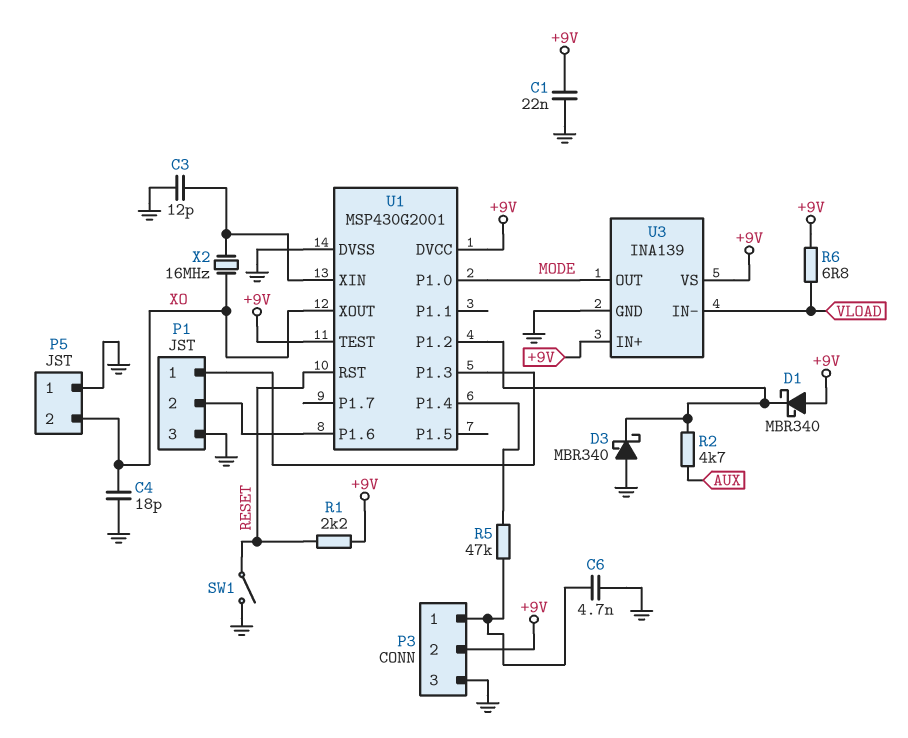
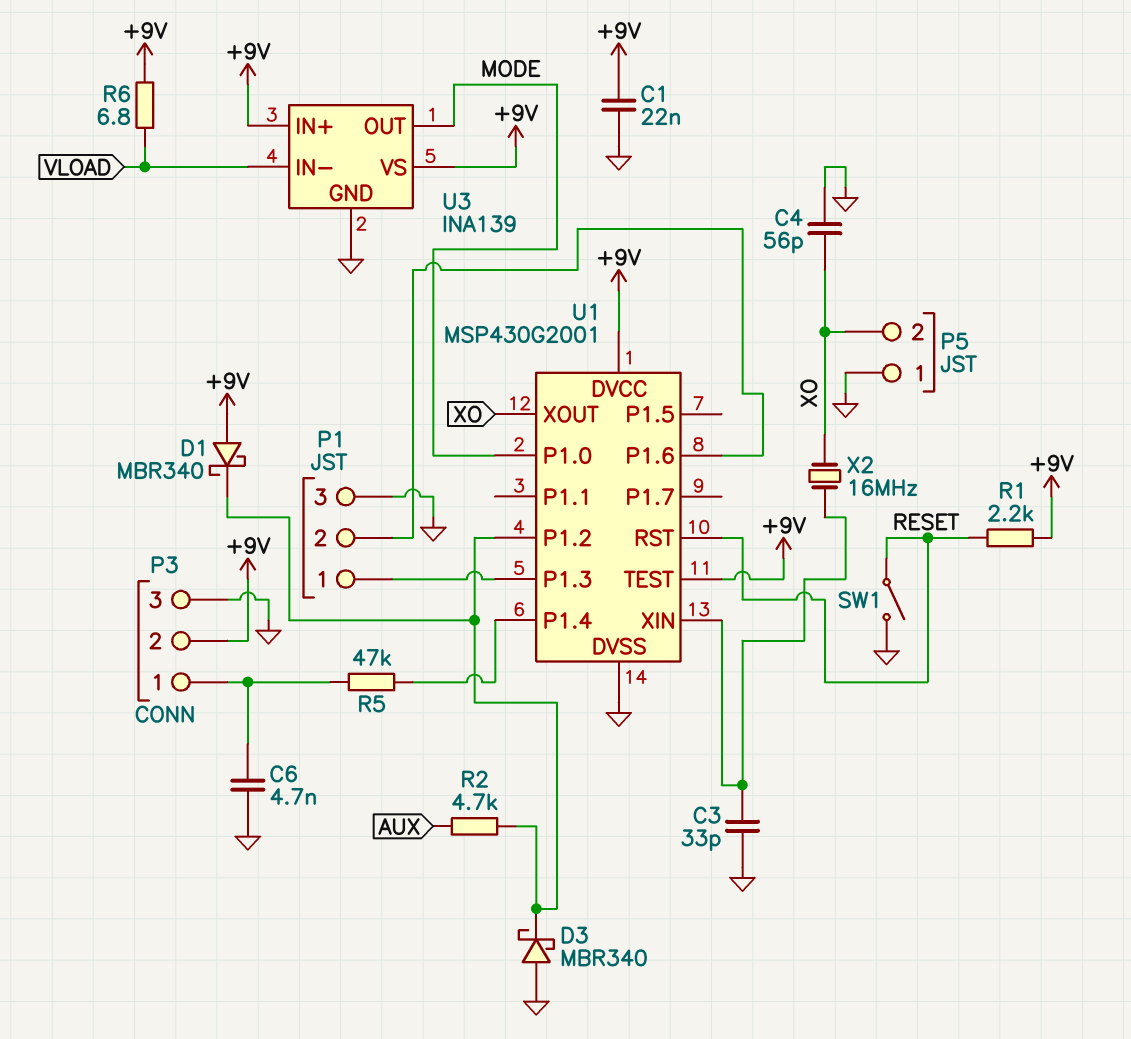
C3: 12pF (GND, U1/XIN) -> 33pF (GND, U1/XIN)
C4: 18pF (GND, XO) -> 56pF (GND, XO)

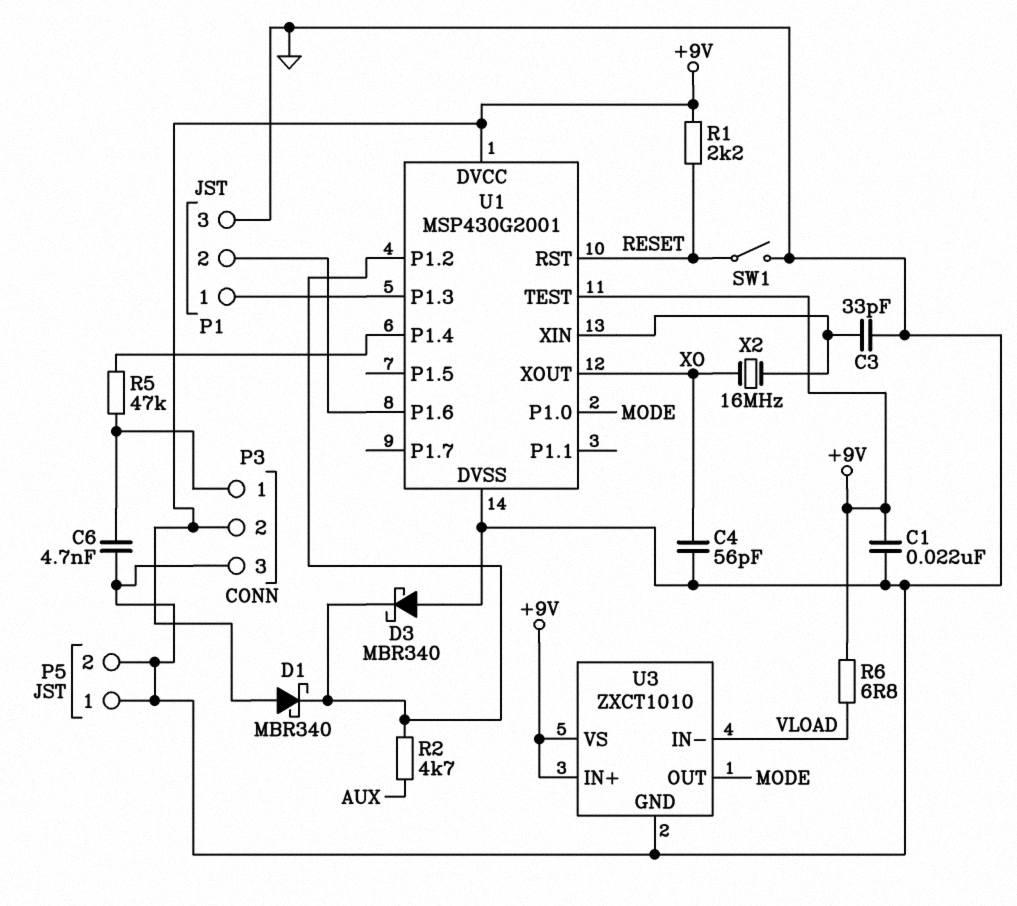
P5 pin 2: XO -> GND
U3: INA139 -> ZXCT1010

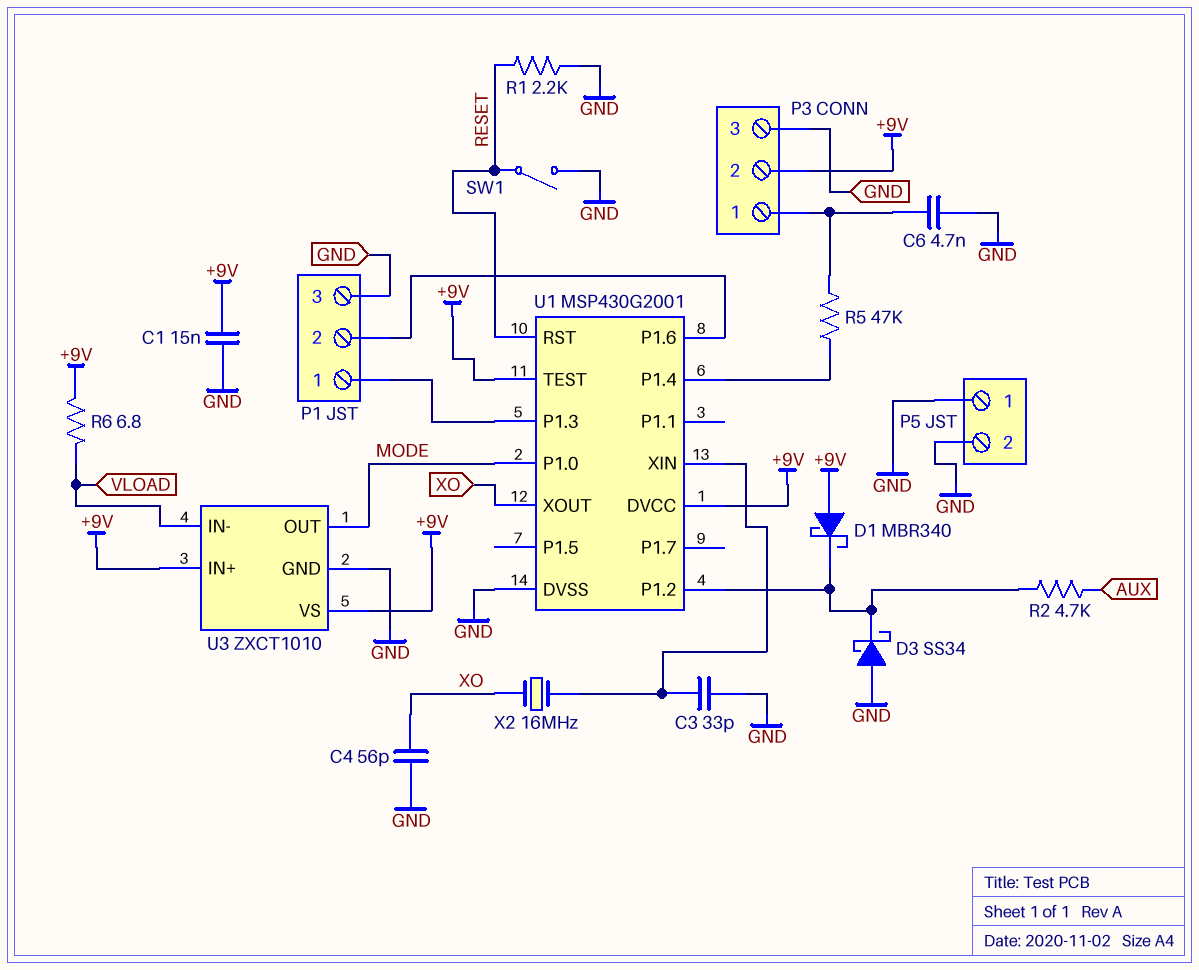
C1: 22nF (+9V, GND) -> 15nF (+9V, GND)
D3: schottky MBR340 (A GND, K U1/P1.2) -> schottky SS34 (A GND, K U1/P1.2)
R1: 2.2k (+9V, RESET) -> 2.2k (GND, RESET)

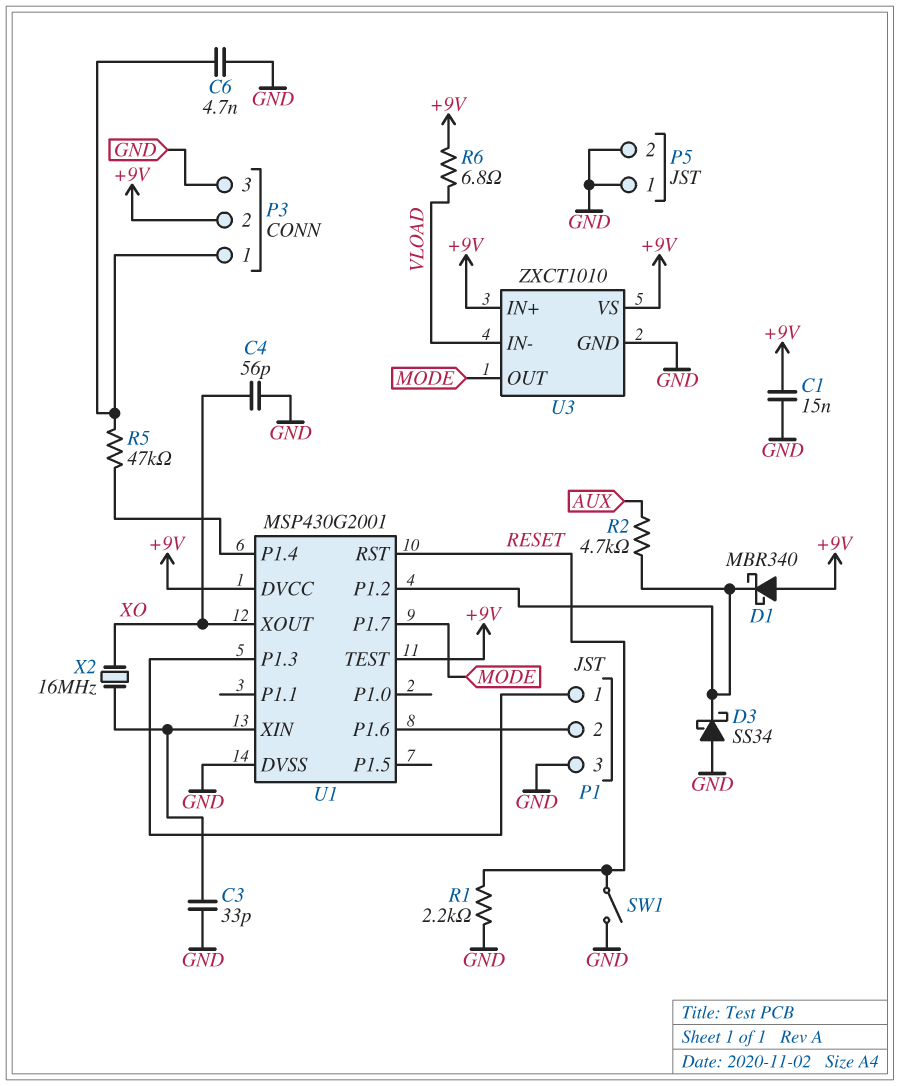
U1 pin P1.0: MODE -> none
U1 pin P1.7: none -> MODE

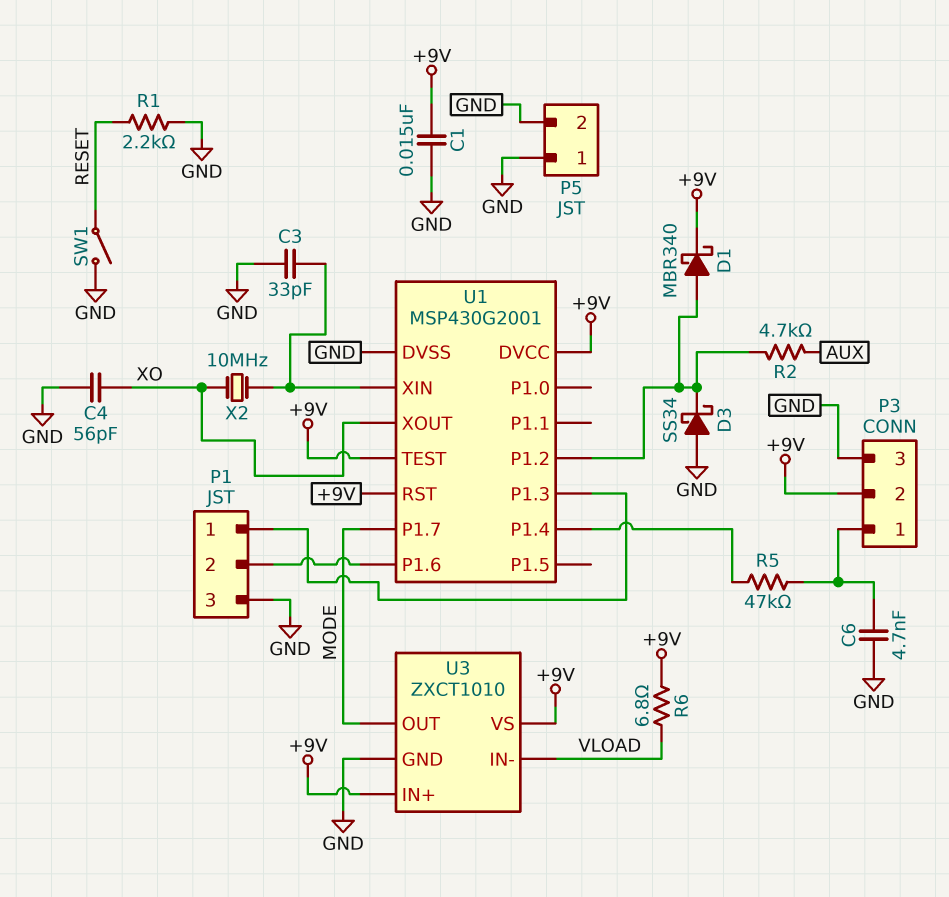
D1: schottky MBR340 (A +9V, K U1/P1.2) -> schottky MBR340 (A U1/P1.2, K +9V)
U1 pin RST: RESET -> +9V
X2: 16MHz (U1/XIN, XO) -> 10MHz (U1/XIN, XO)

